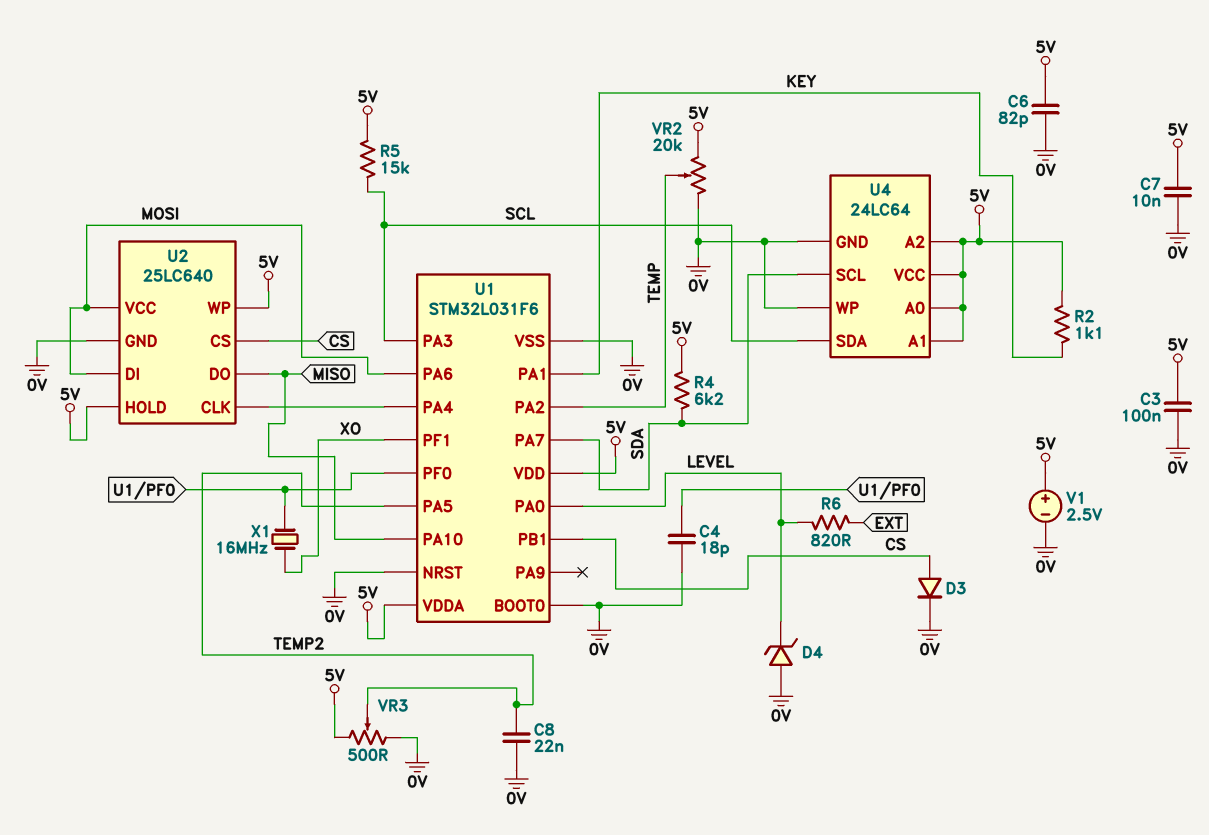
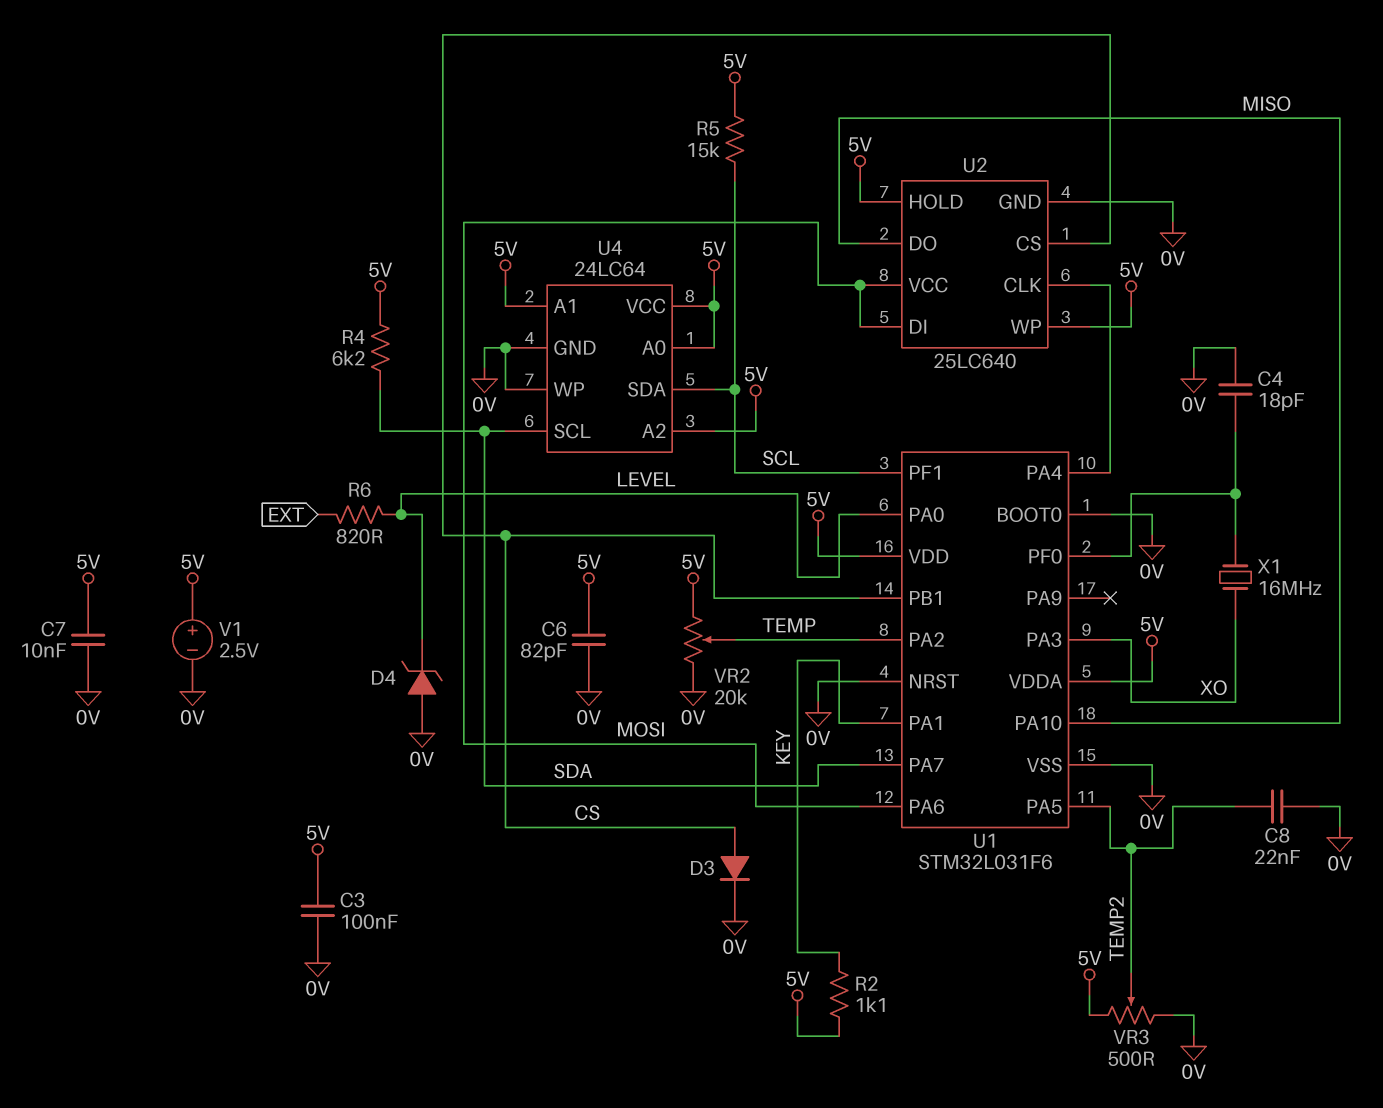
U1 pin PA3: SCL -> XO
U1 pin PF1: XO -> SCL

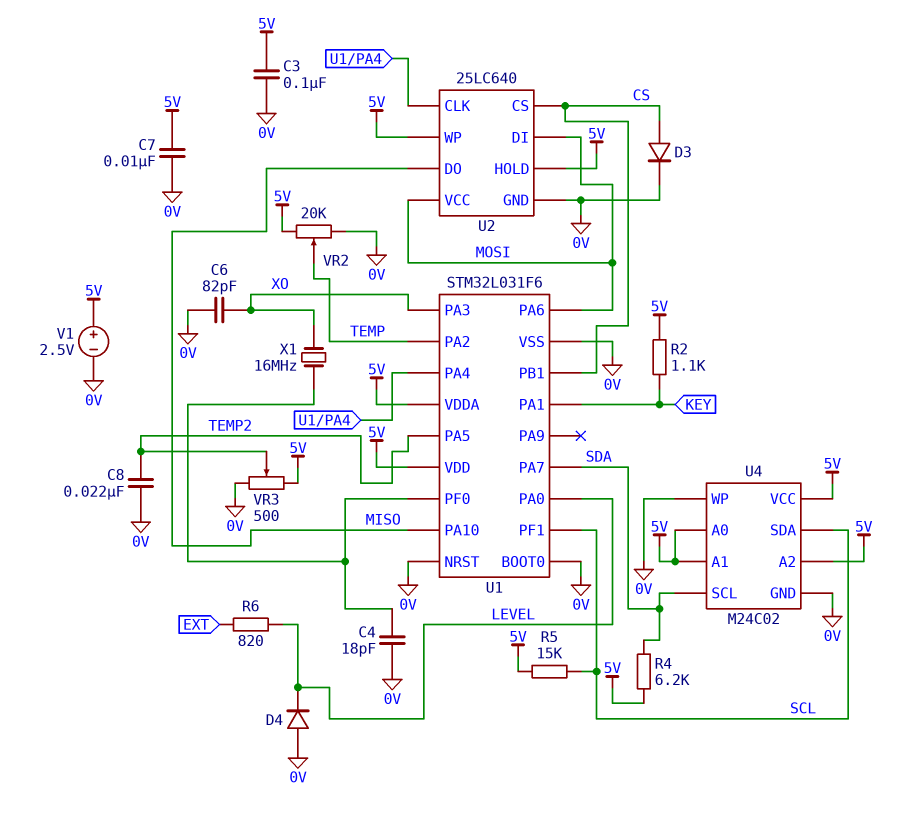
C6: 82pF (0V, 5V) -> 82pF (0V, XO)
D4: zener (A 0V, K LEVEL) -> diode (A 0V, K LEVEL)
U4: 24LC64 -> M24C02

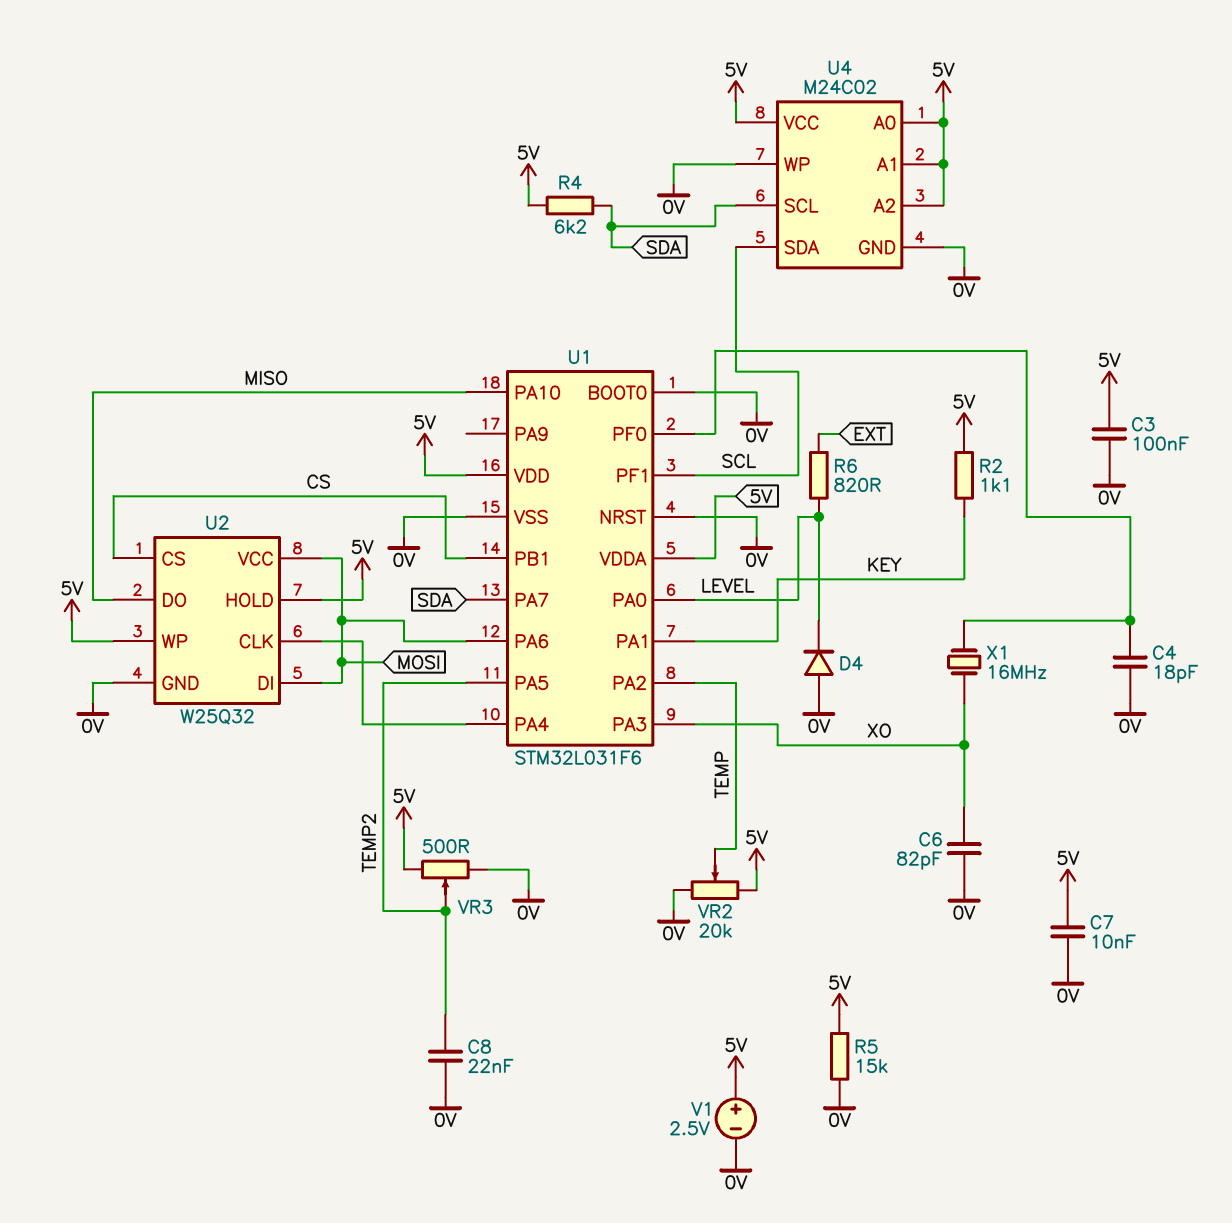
D3: diode (A CS, K 0V) -> none
R5: 15k (5V, SCL) -> 15k (0V, 5V)
U2: 25LC640 -> W25Q32

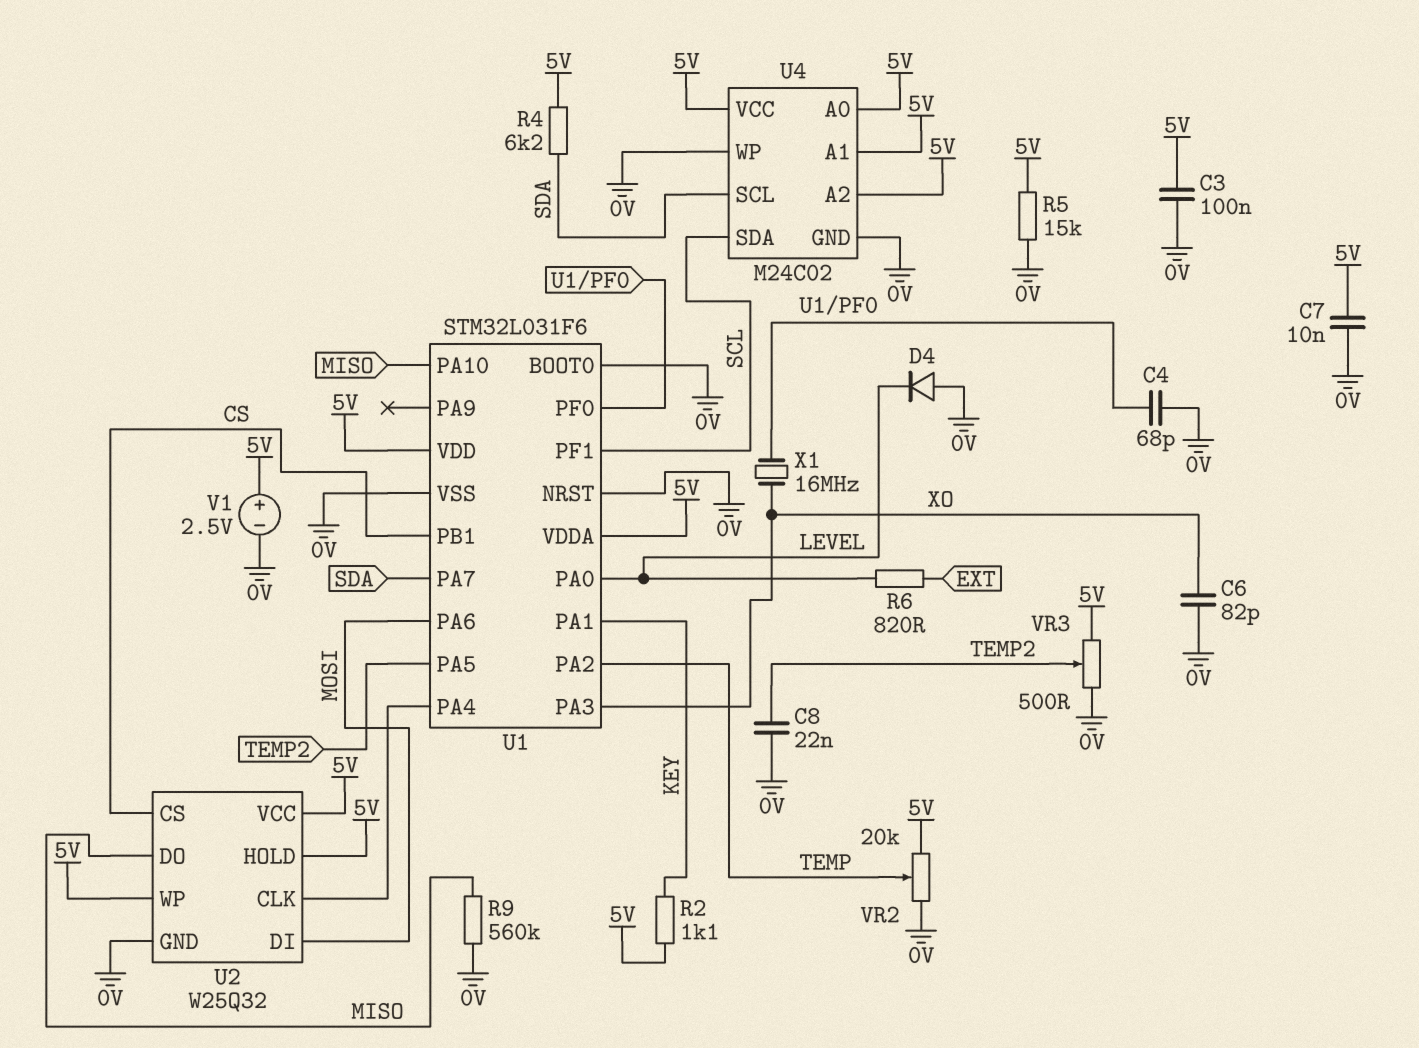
C4: 18pF (0V, U1/PF0) -> 68pF (0V, U1/PF0)
R9: none -> 560k (0V, MISO)
U2 pin VCC: MOSI -> 5V

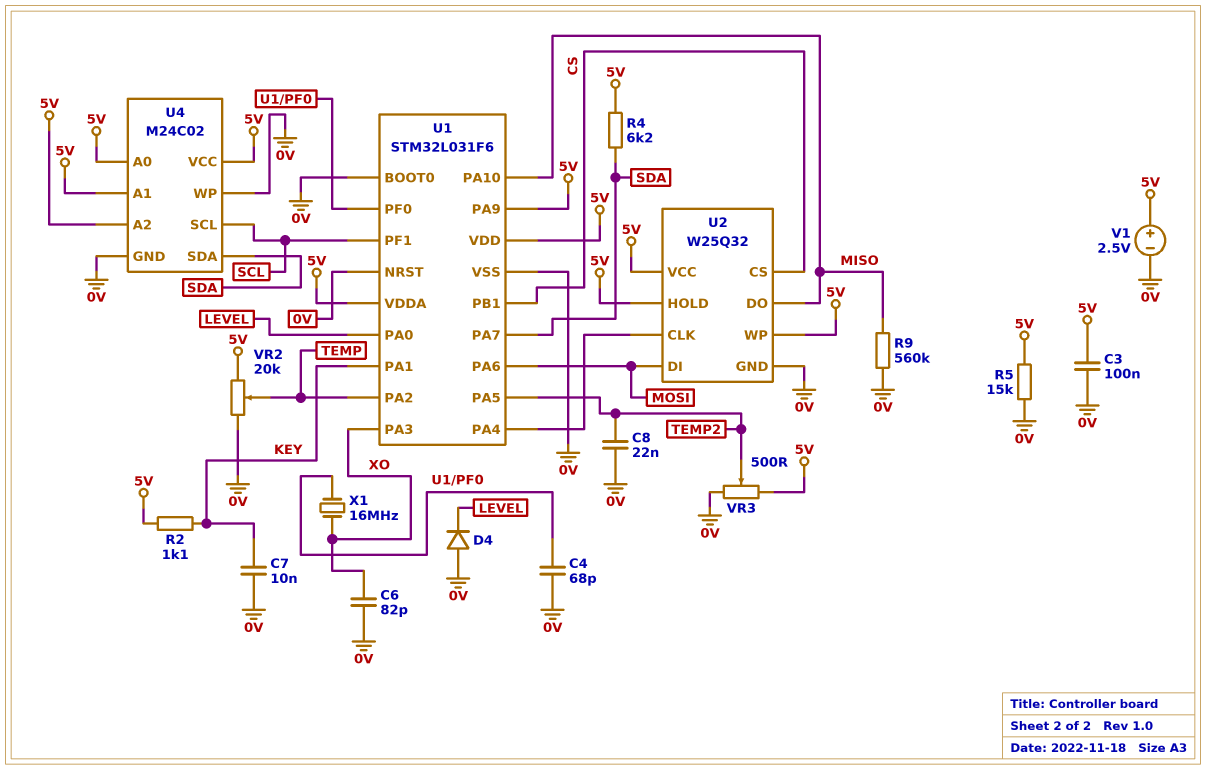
C7: 10nF (0V, 5V) -> 10nF (0V, KEY)
R6: 820 (EXT, LEVEL) -> none
U1 pin PA9: none -> 5V
U4 pin SCL: SDA -> SCL
U4 pin SDA: SCL -> SDA

